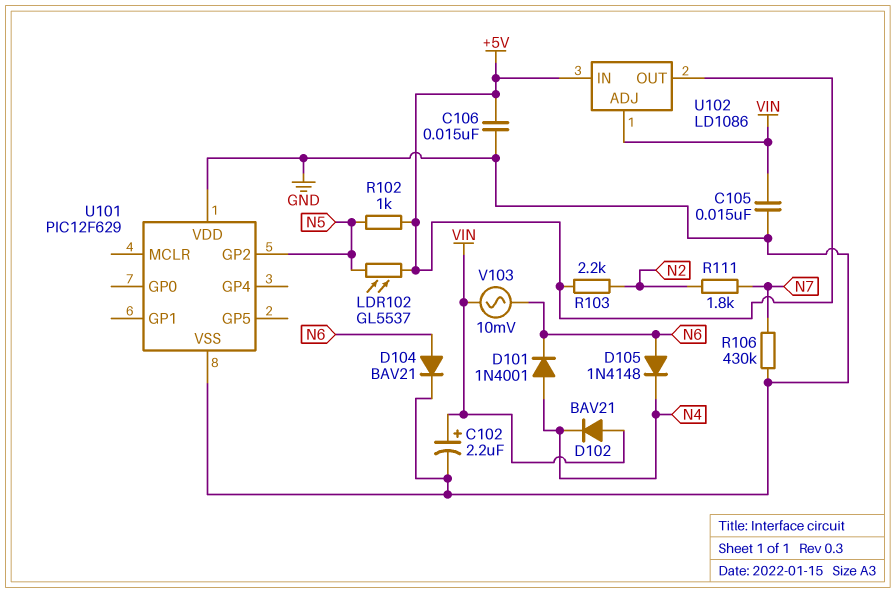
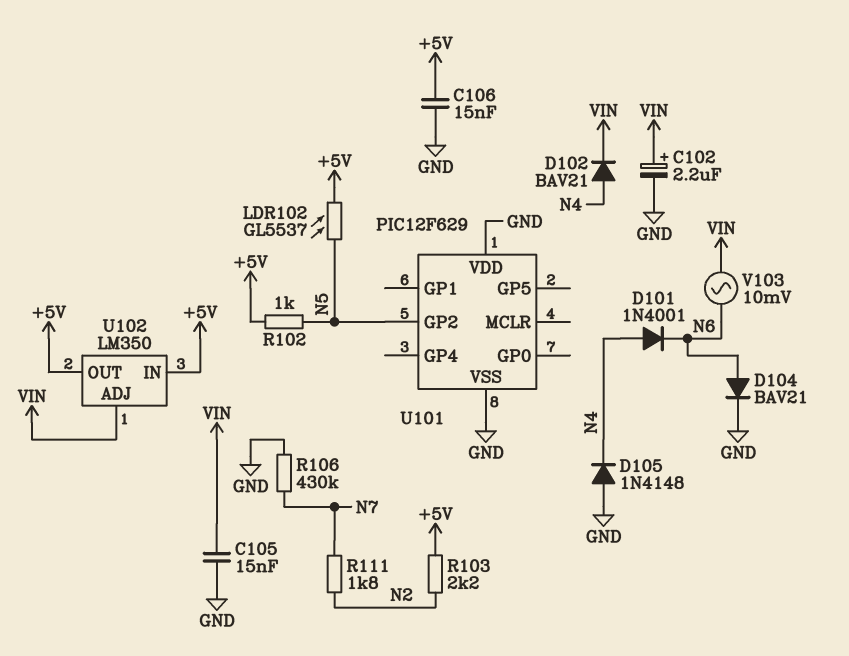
D102: diode BAV21 (A VIN, K N4) -> diode BAV21 (A N4, K VIN)
D105: diode 1N4148 (A N6, K N4) -> diode 1N4148 (A GND, K N4)
U102: LD1086 -> LM350

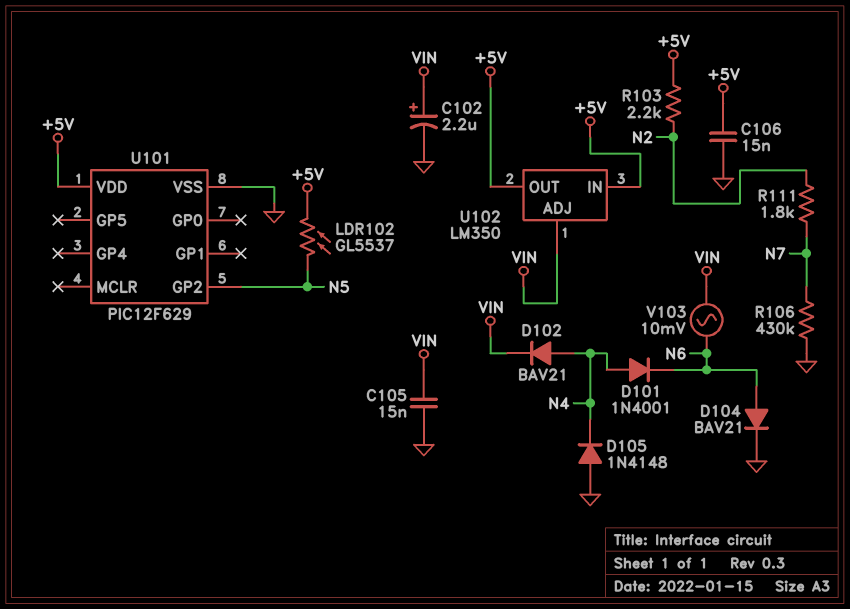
R102: 1k (+5V, N5) -> none
U101 pin VDD: GND -> +5V

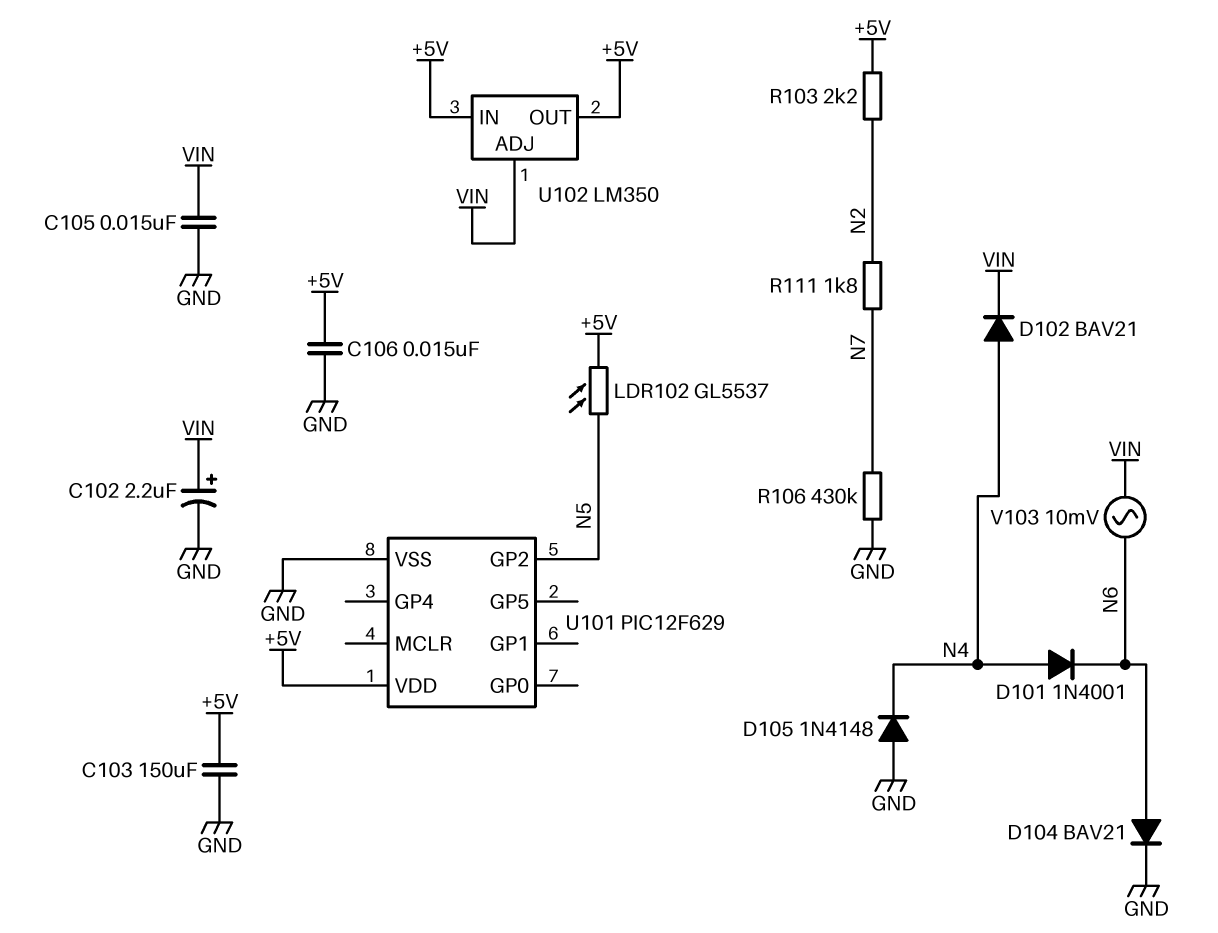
C103: none -> 150uF (+5V, GND)

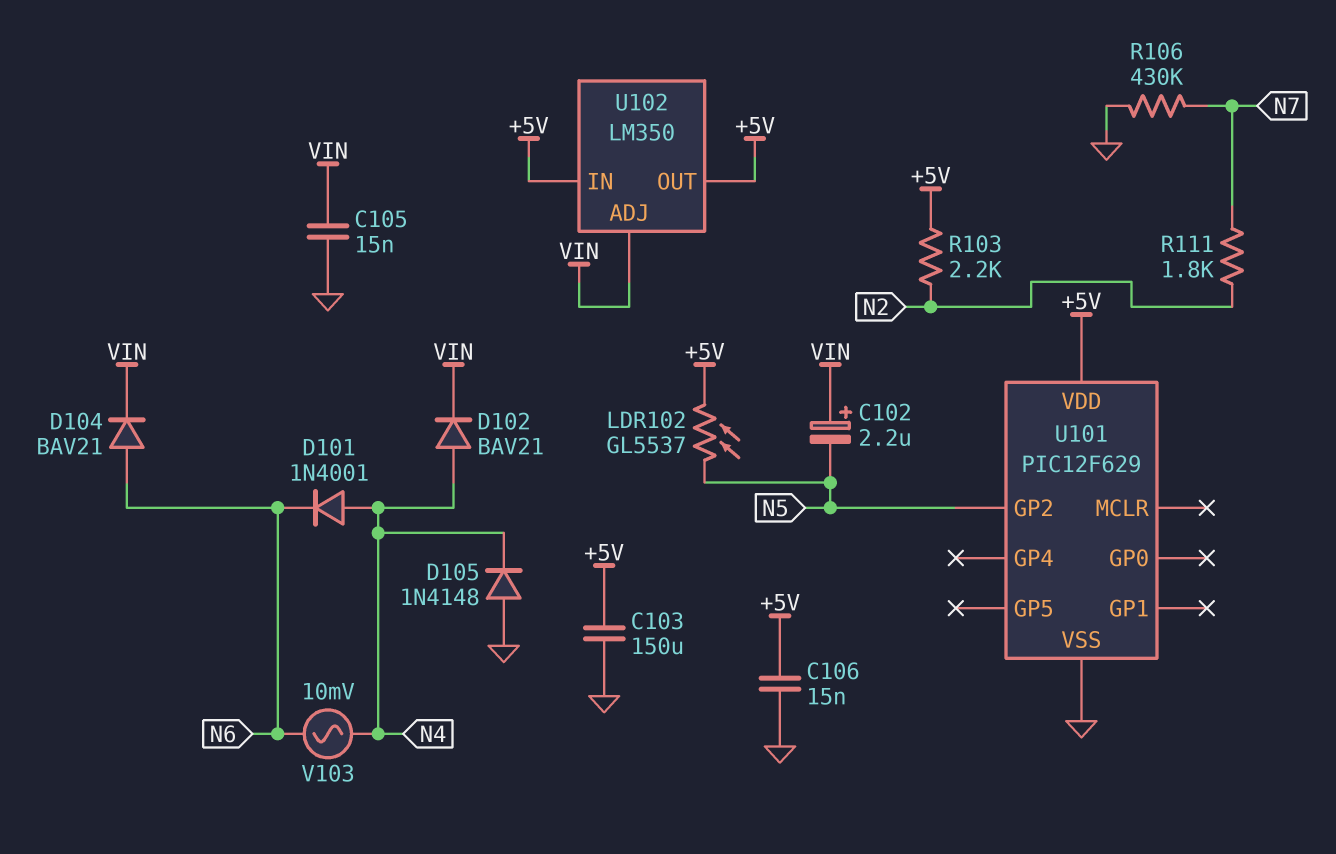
C102: 2.2uF (plus VIN, minus GND) -> 2.2uF (plus VIN, minus N5)
D104: diode BAV21 (A N6, K GND) -> diode BAV21 (A N6, K VIN)
V103: AC 10mV (N6, VIN) -> AC 10mV (N4, N6)

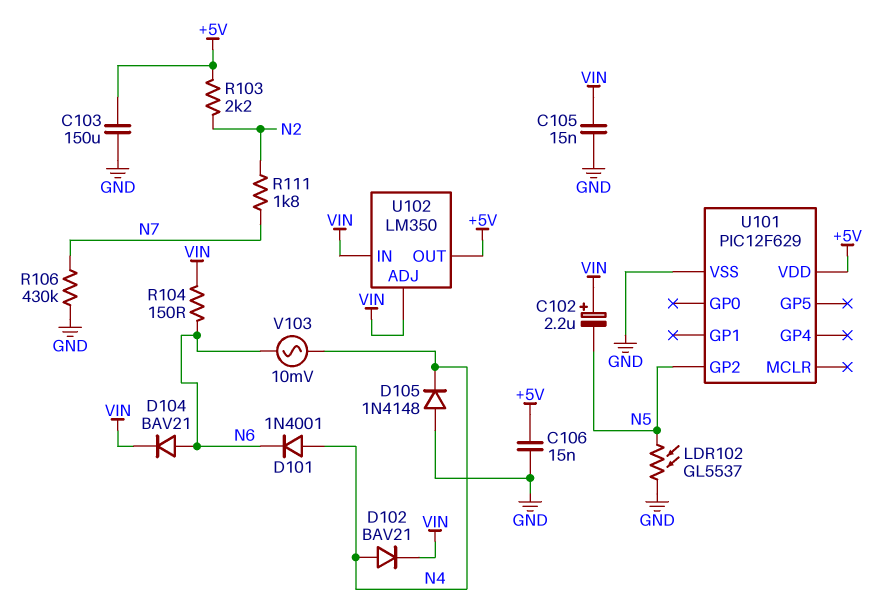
LDR102: GL5537 (+5V, N5) -> GL5537 (GND, N5)
R104: none -> 150 (N6, VIN)
U102 pin IN: +5V -> VIN

